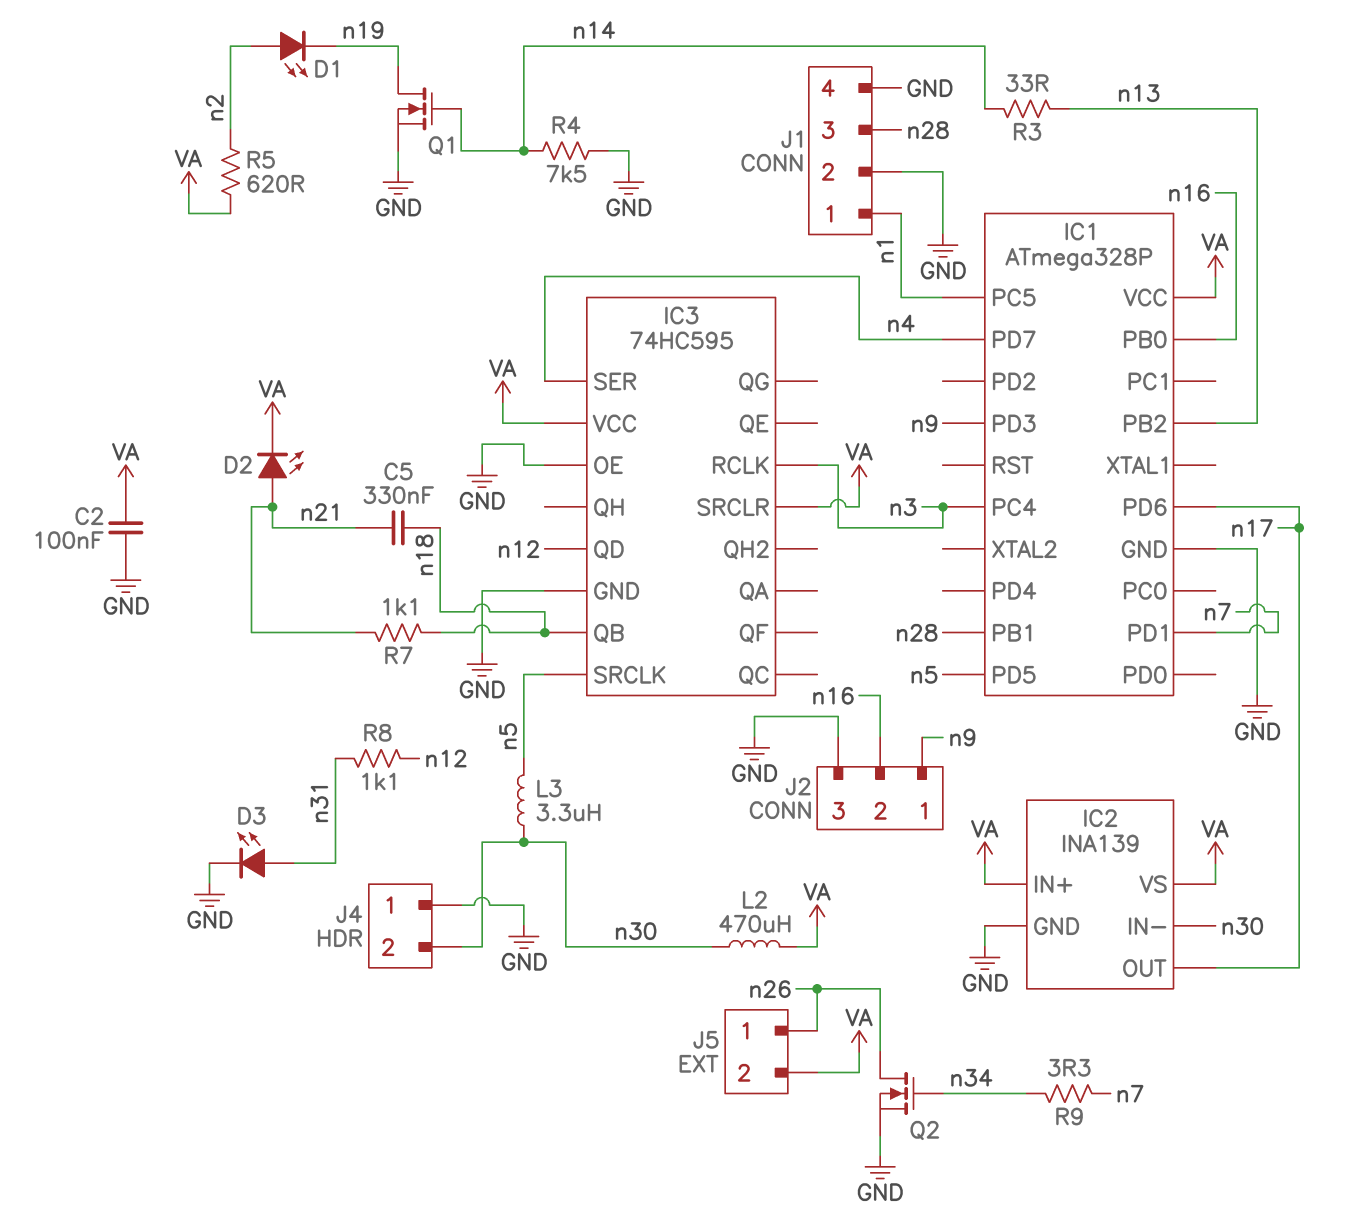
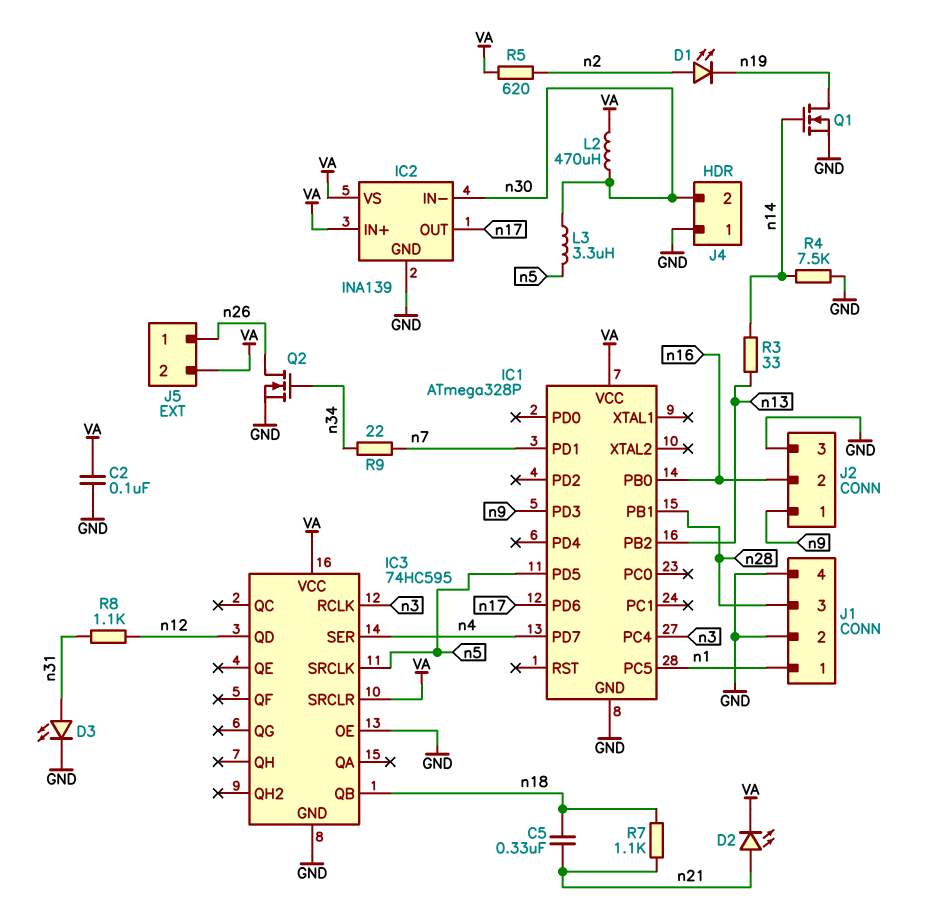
R9: 3.3 (n7, n34) -> 22 (n7, n34)

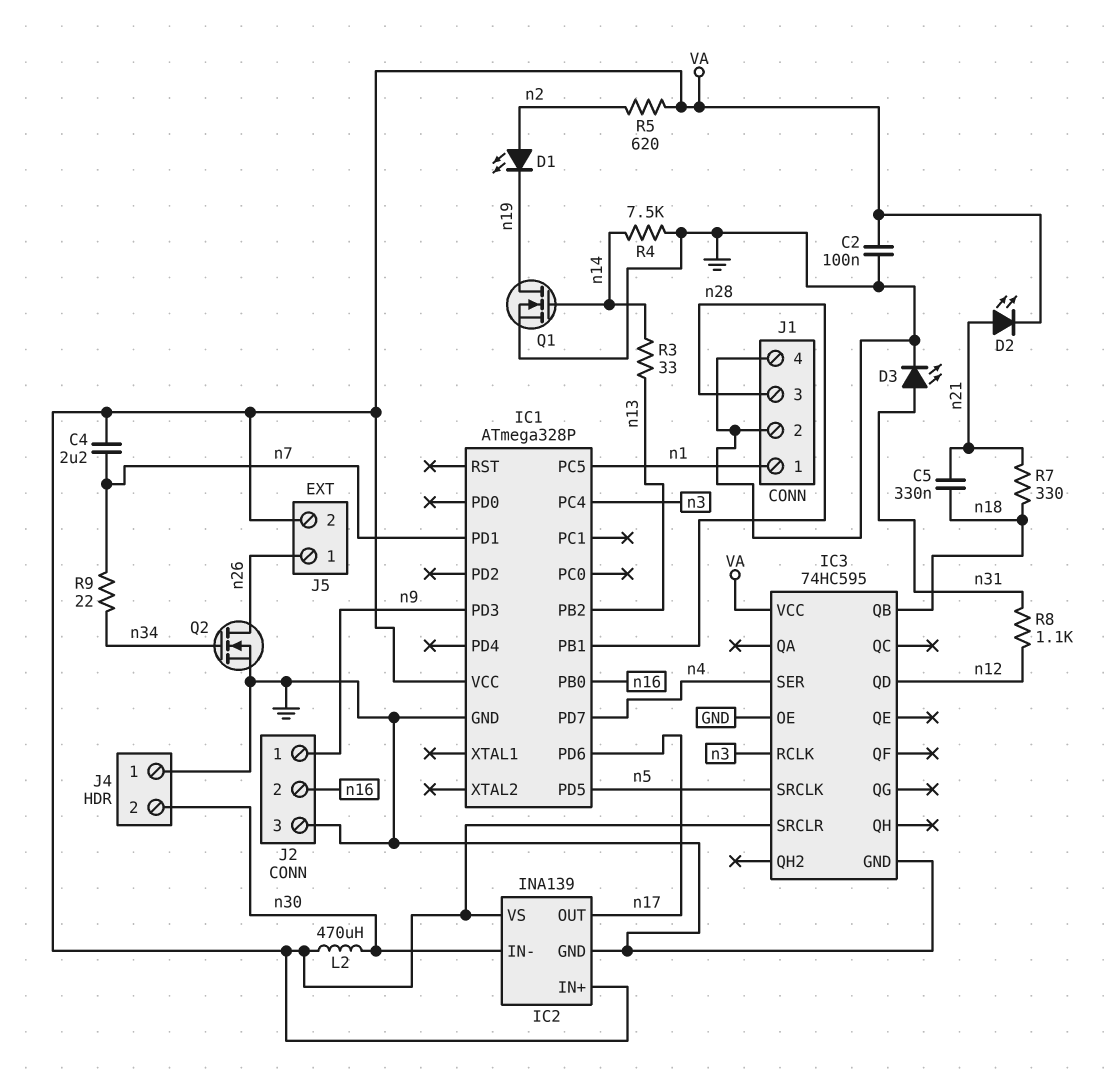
C4: none -> 2.2uF (VA, n7)
L3: 3.3uH (n5, n30) -> none
R7: 1.1k (n18, n21) -> 330 (n18, n21)

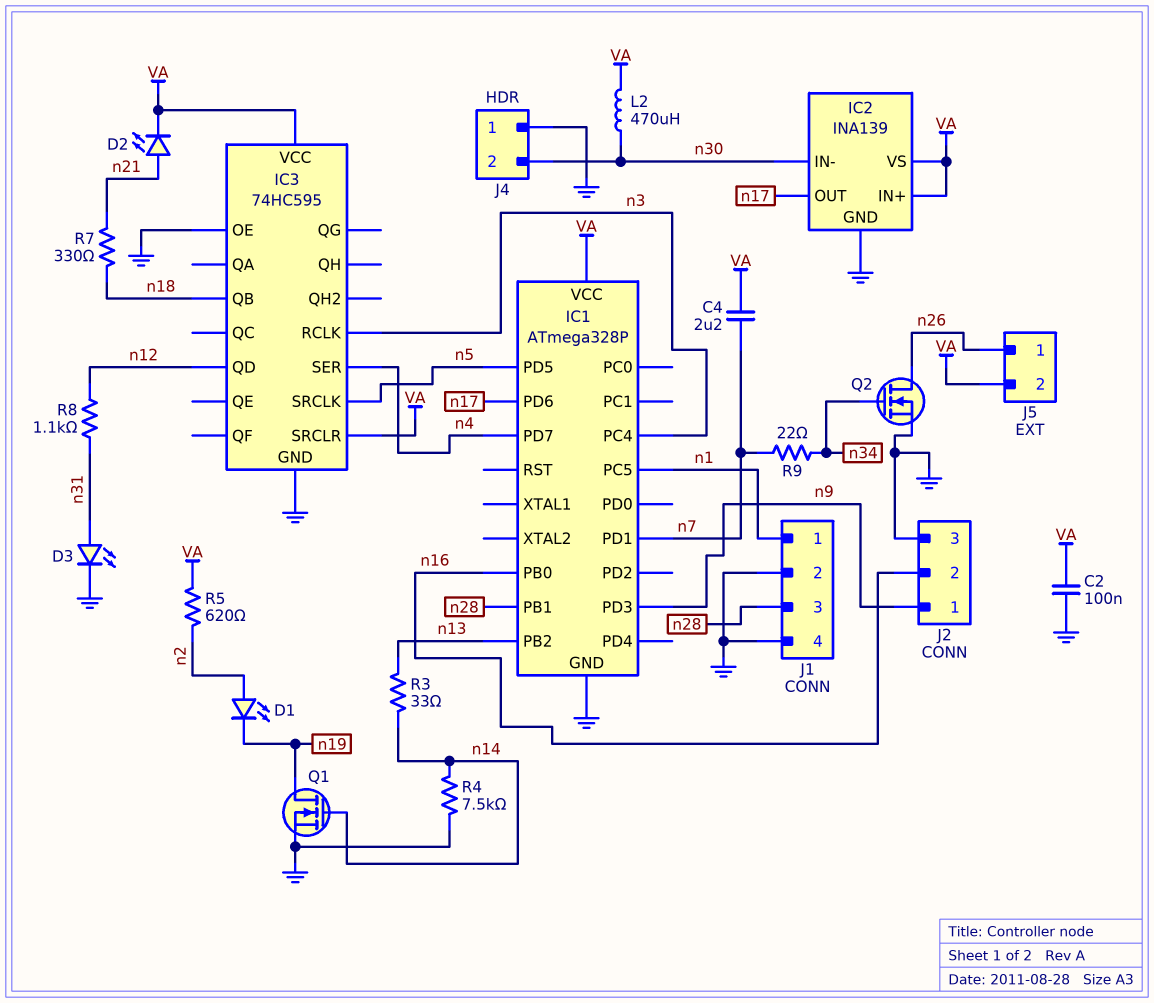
C5: 330nF (n18, n21) -> none

